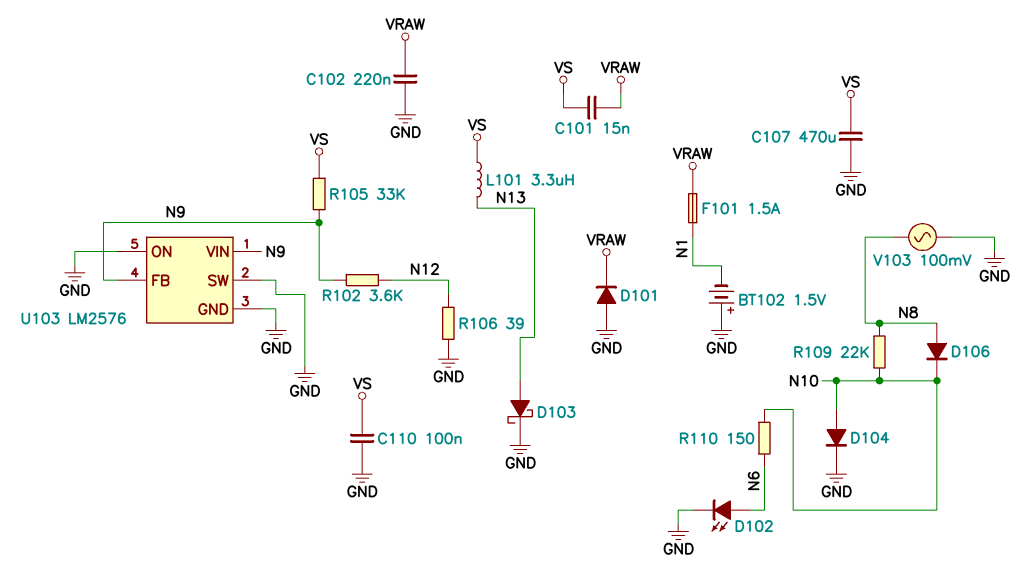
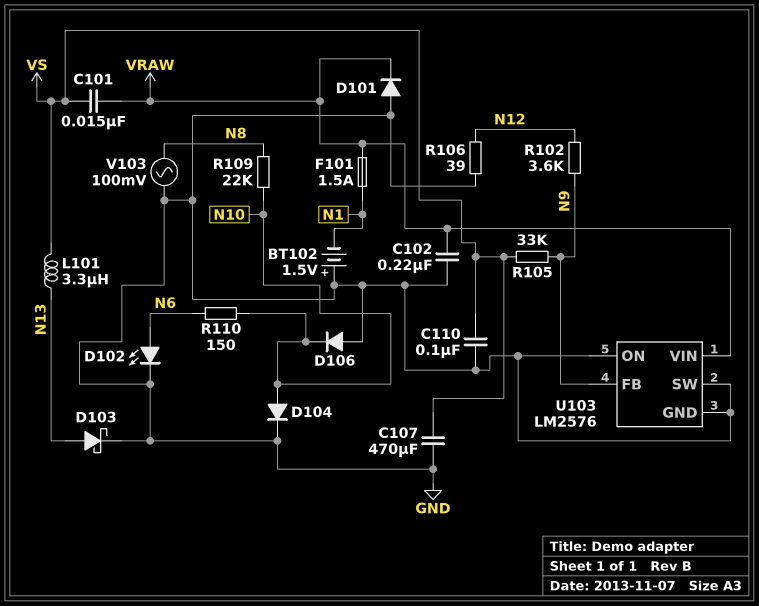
D106: diode (A N8, K N10) -> diode (A GND, K N10)
U103 pin VIN: N9 -> VRAW

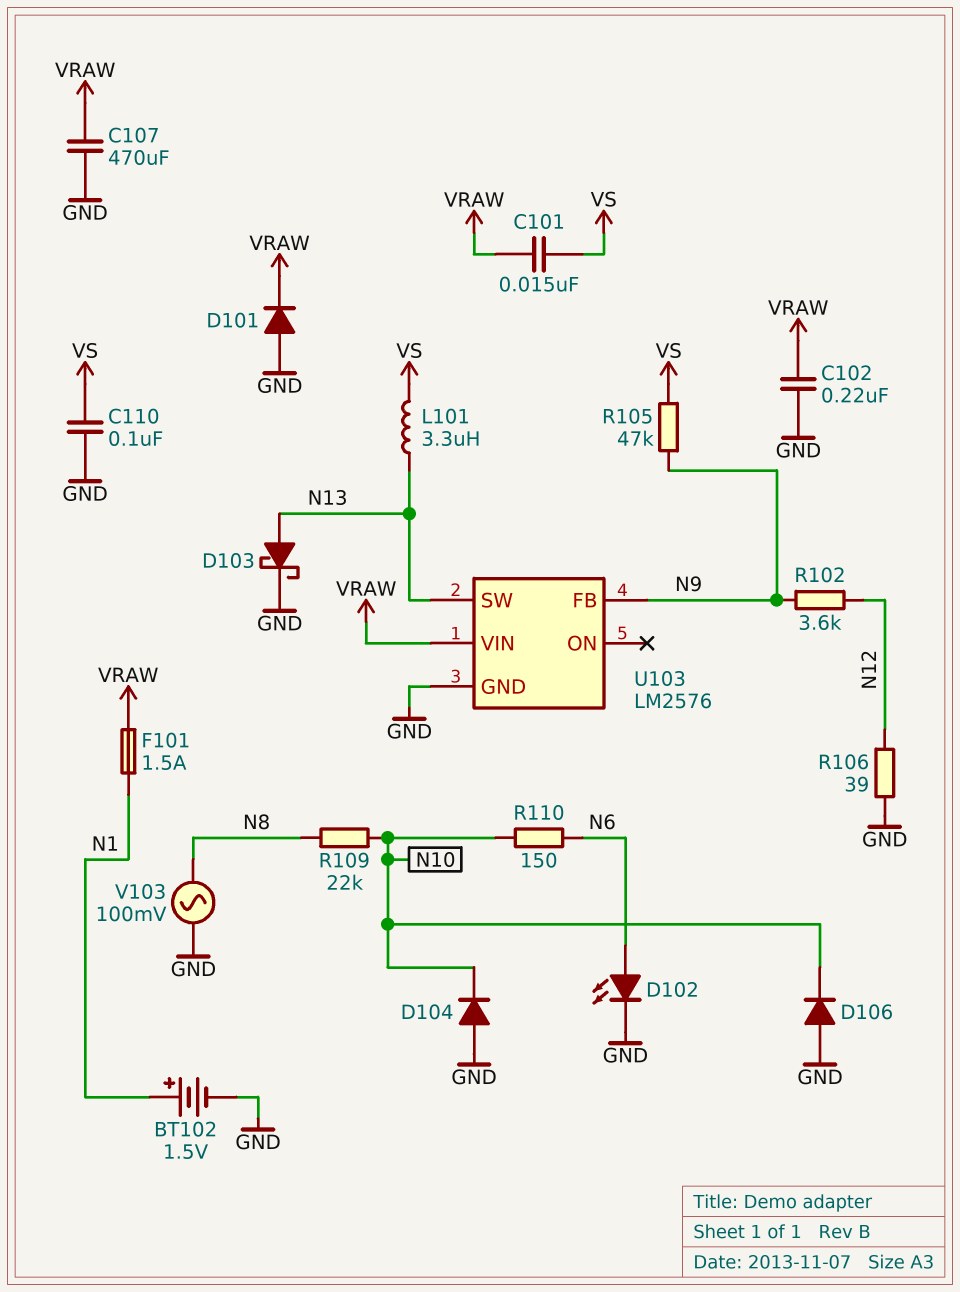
BT102: 1.5V (plus GND, minus N1) -> 1.5V (plus N1, minus GND)
C107: 470uF (GND, VS) -> 470uF (GND, VRAW)
D104: diode (A N10, K GND) -> diode (A GND, K N10)
R105: 33k (N9, VS) -> 47k (N9, VS)
U103 pin ON: GND -> none
U103 pin SW: GND -> N13

